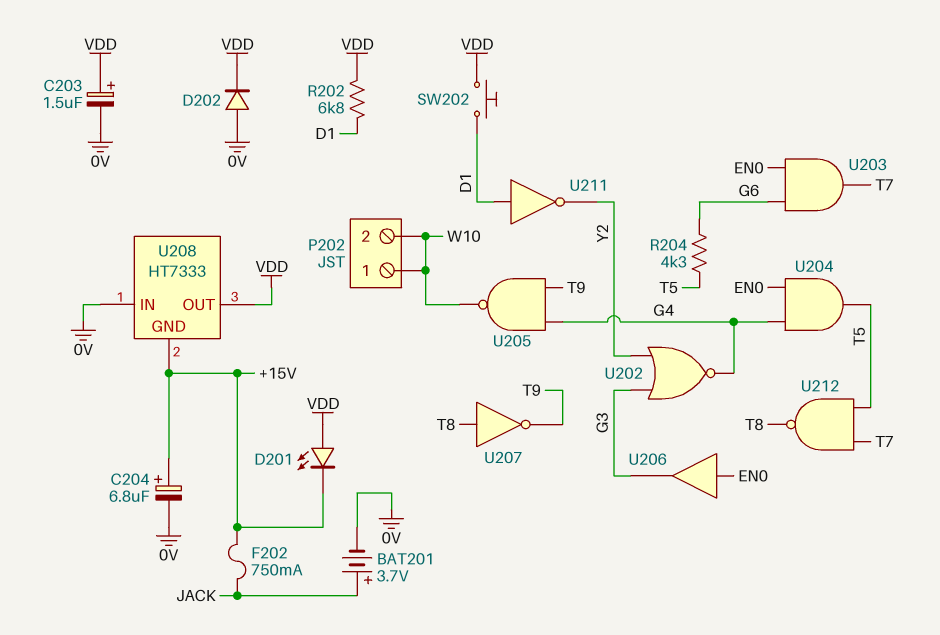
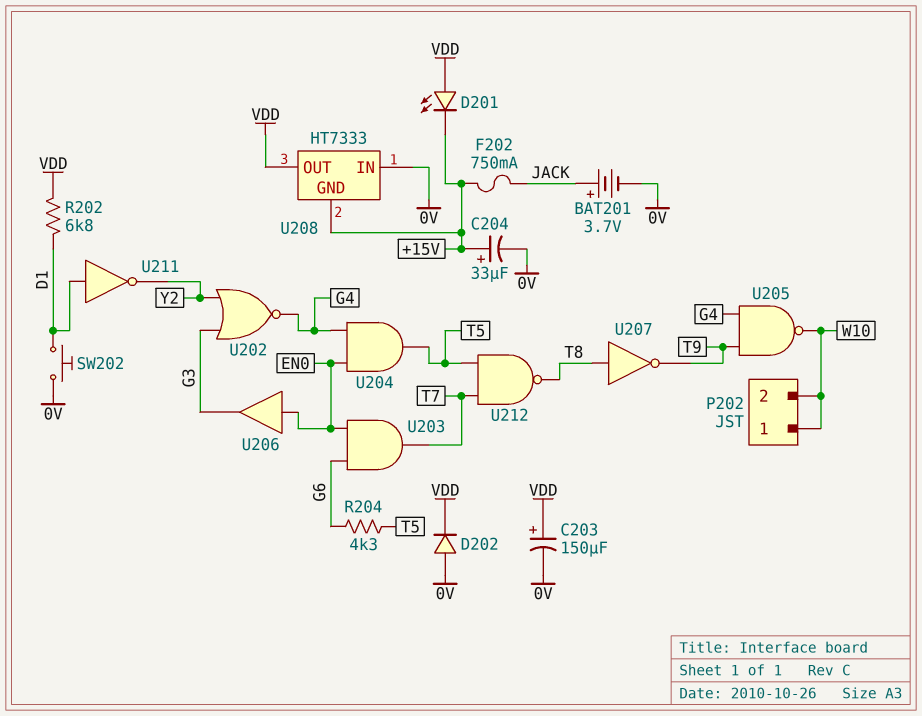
C203: 1.5uF (plus VDD, minus 0V) -> 150uF (plus VDD, minus 0V)
C204: 6.8uF (plus +15V, minus 0V) -> 33uF (plus +15V, minus 0V)
SW202: button (D1, VDD) -> button (0V, D1)

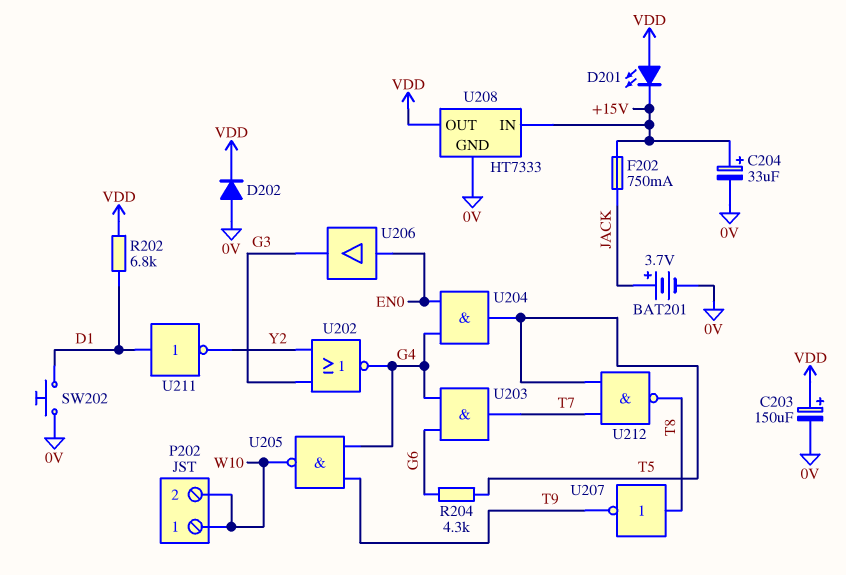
U203: AND (in EN0, in G6, out T7) -> AND (in G4, in G6, out T7)
U208 pin GND: +15V -> 0V
U208 pin IN: 0V -> +15V

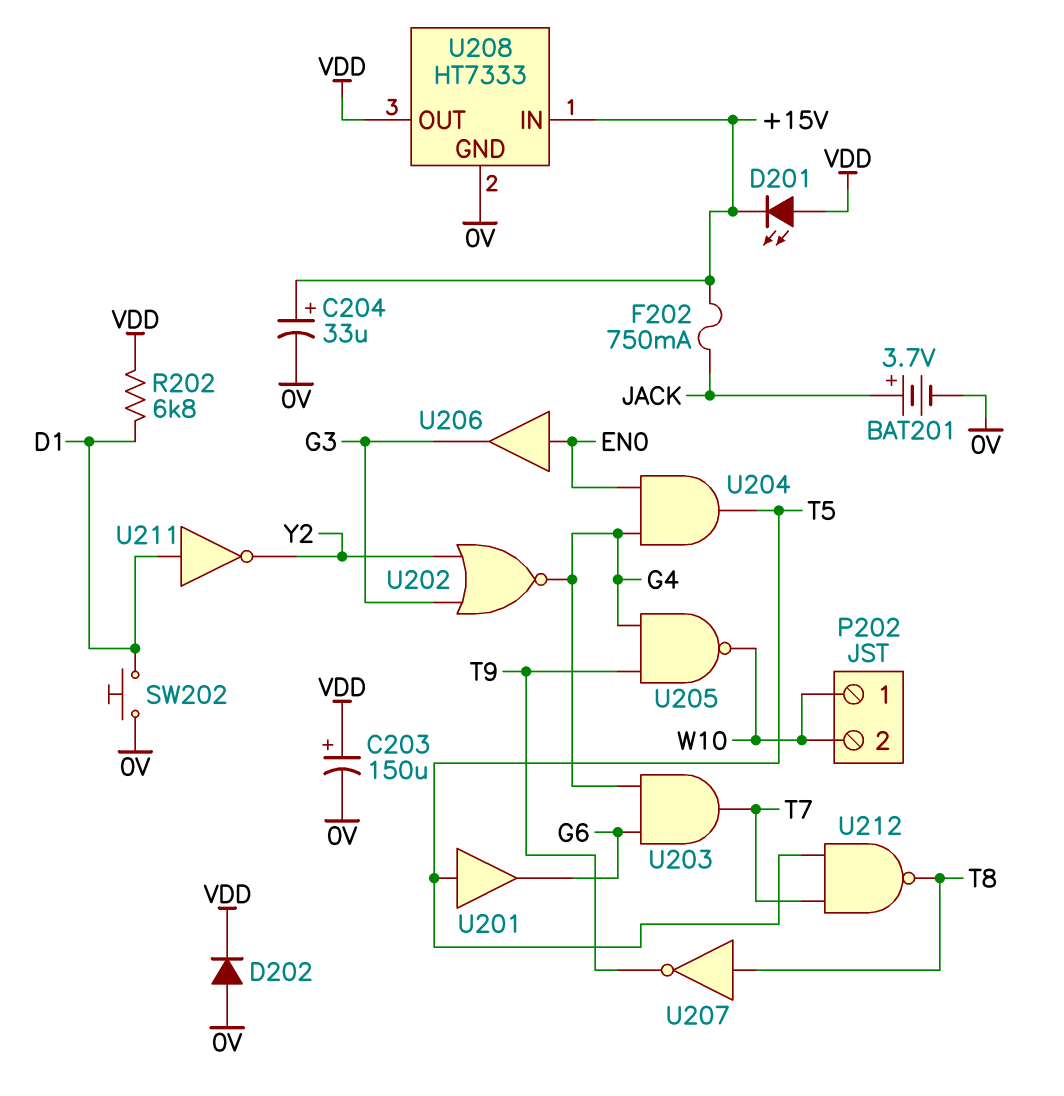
R204: 4.3k (G6, T5) -> none
U201: none -> buffer (in T5, out G6)

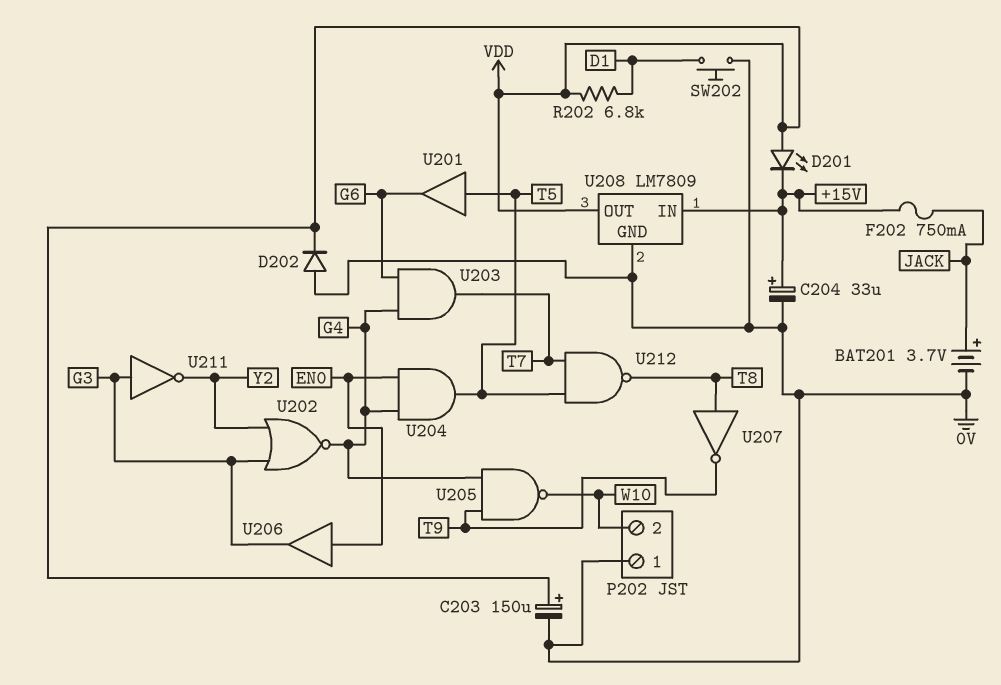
P202 pin 1: W10 -> 0V
U208: HT7333 -> LM7809
U211: NOT (in D1, out Y2) -> NOT (in G3, out Y2)

